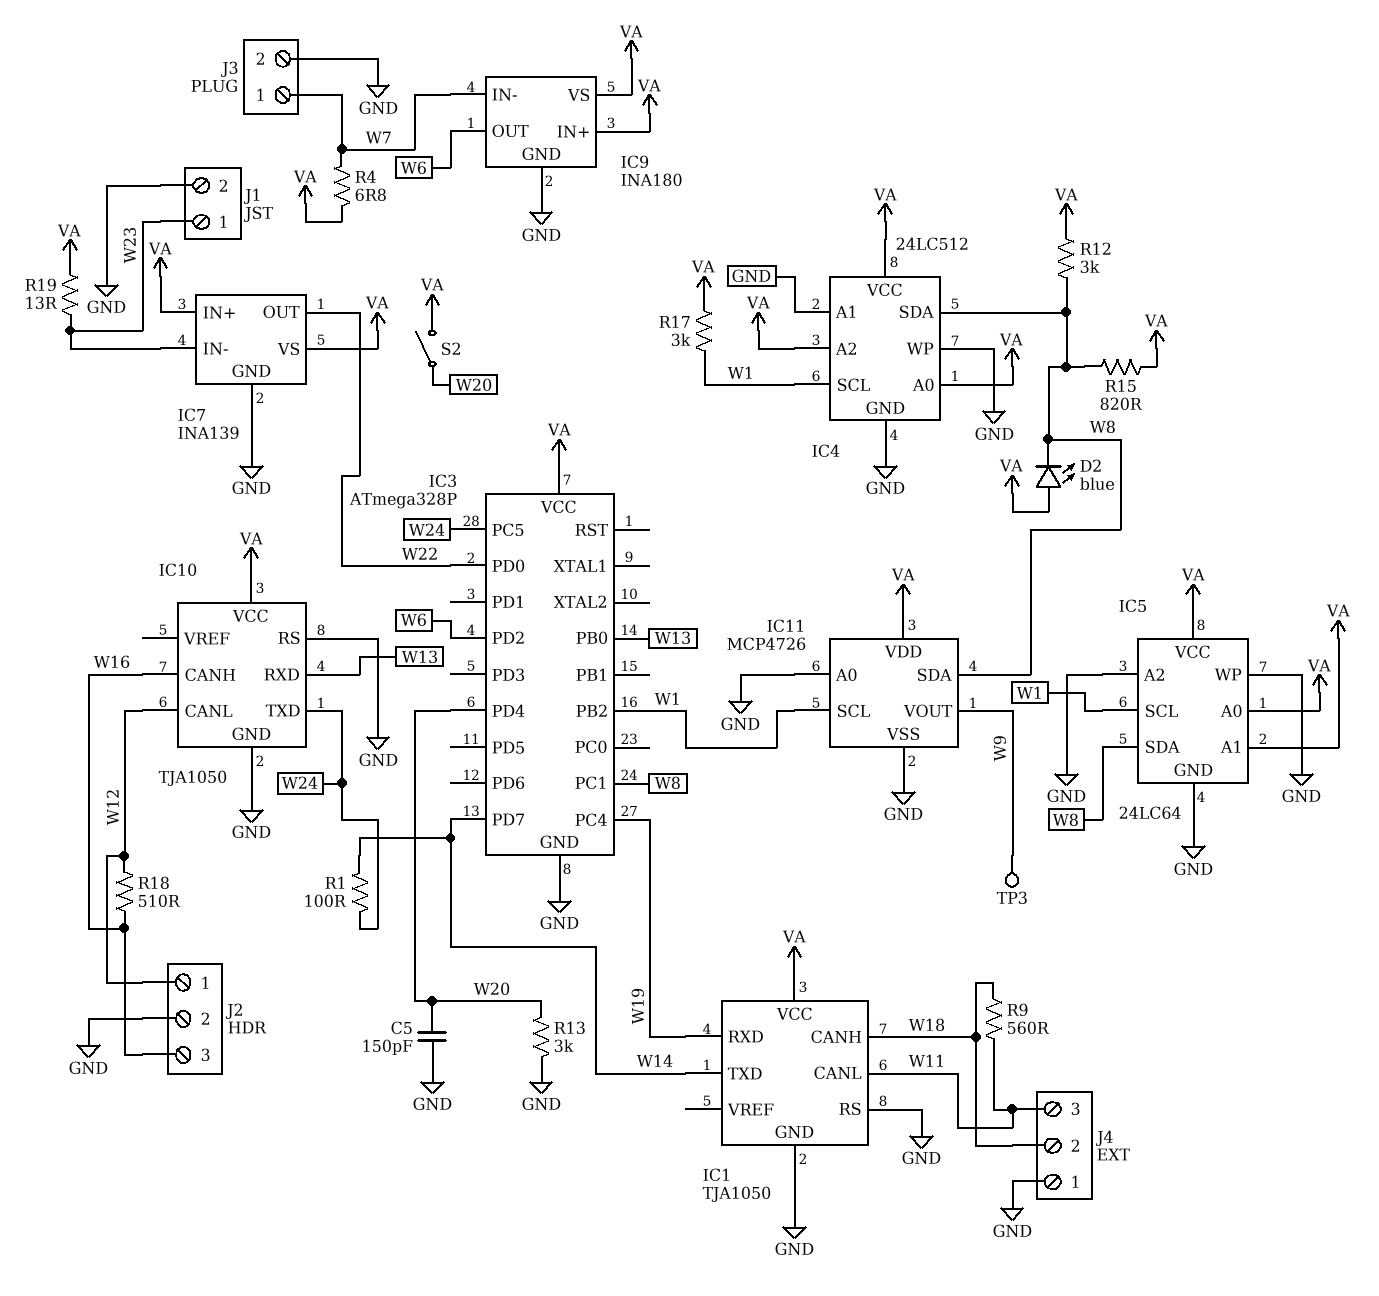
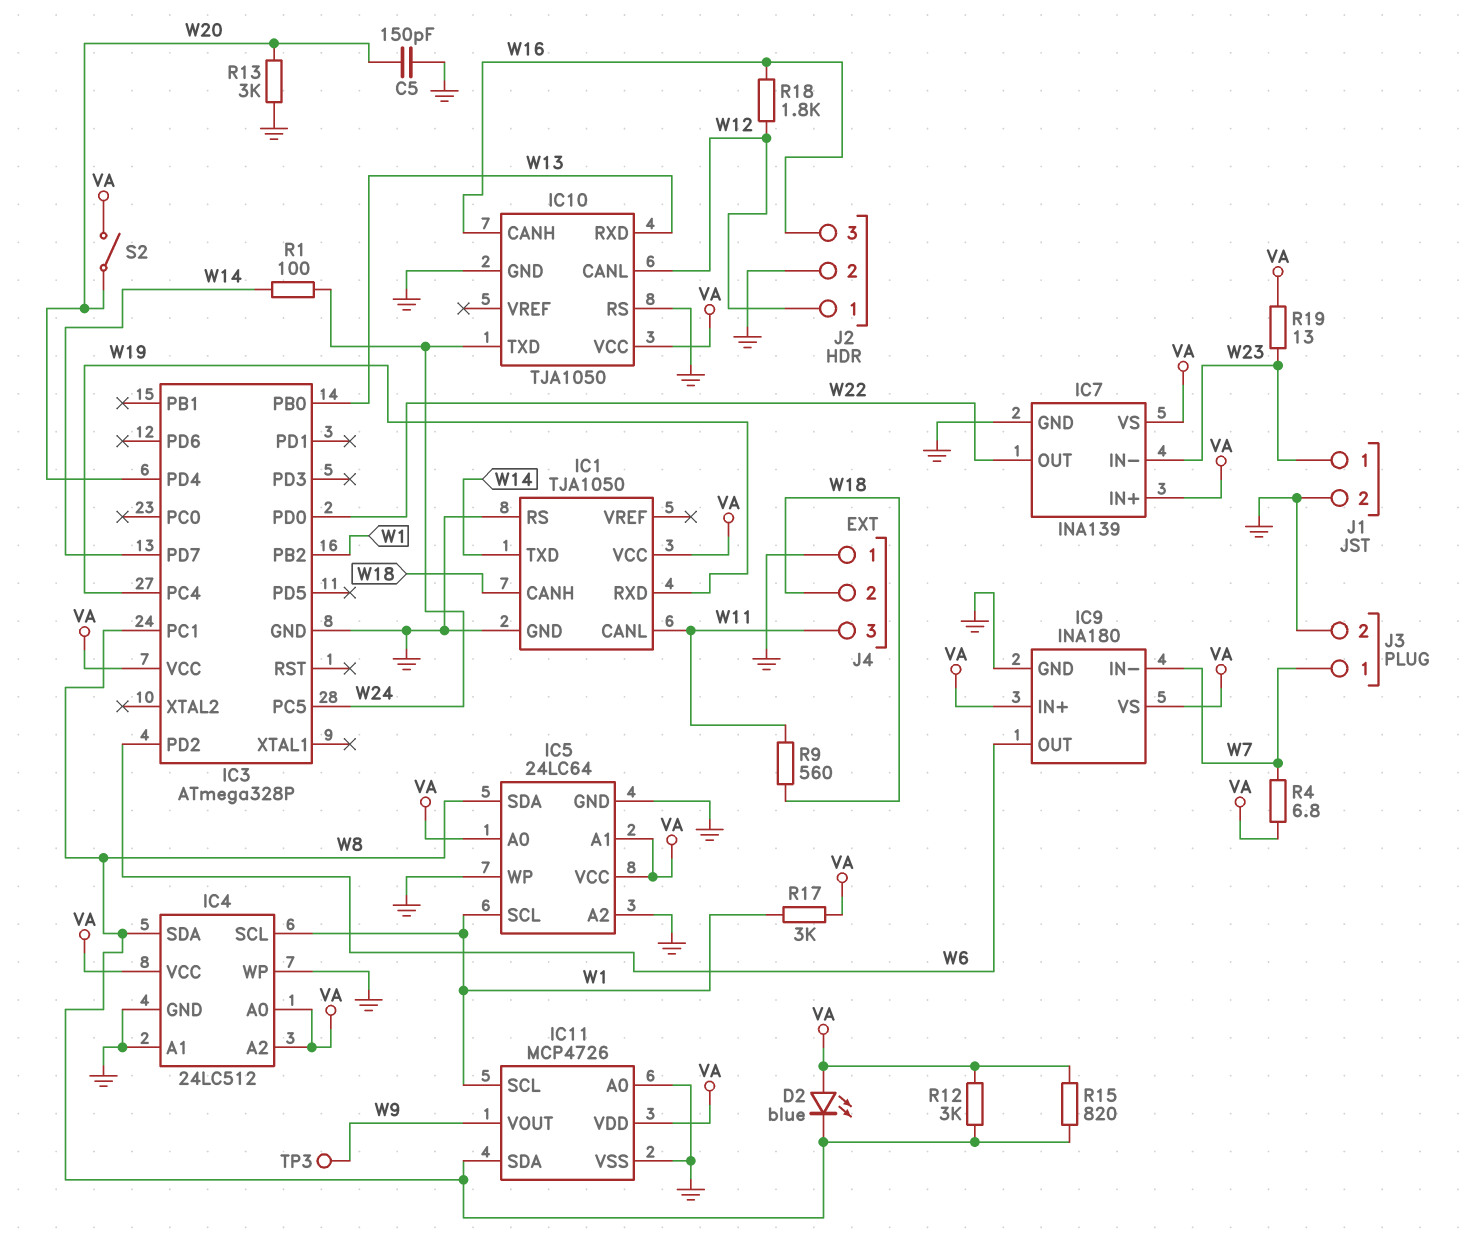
R18: 510 (W12, W16) -> 1.8k (W12, W16)

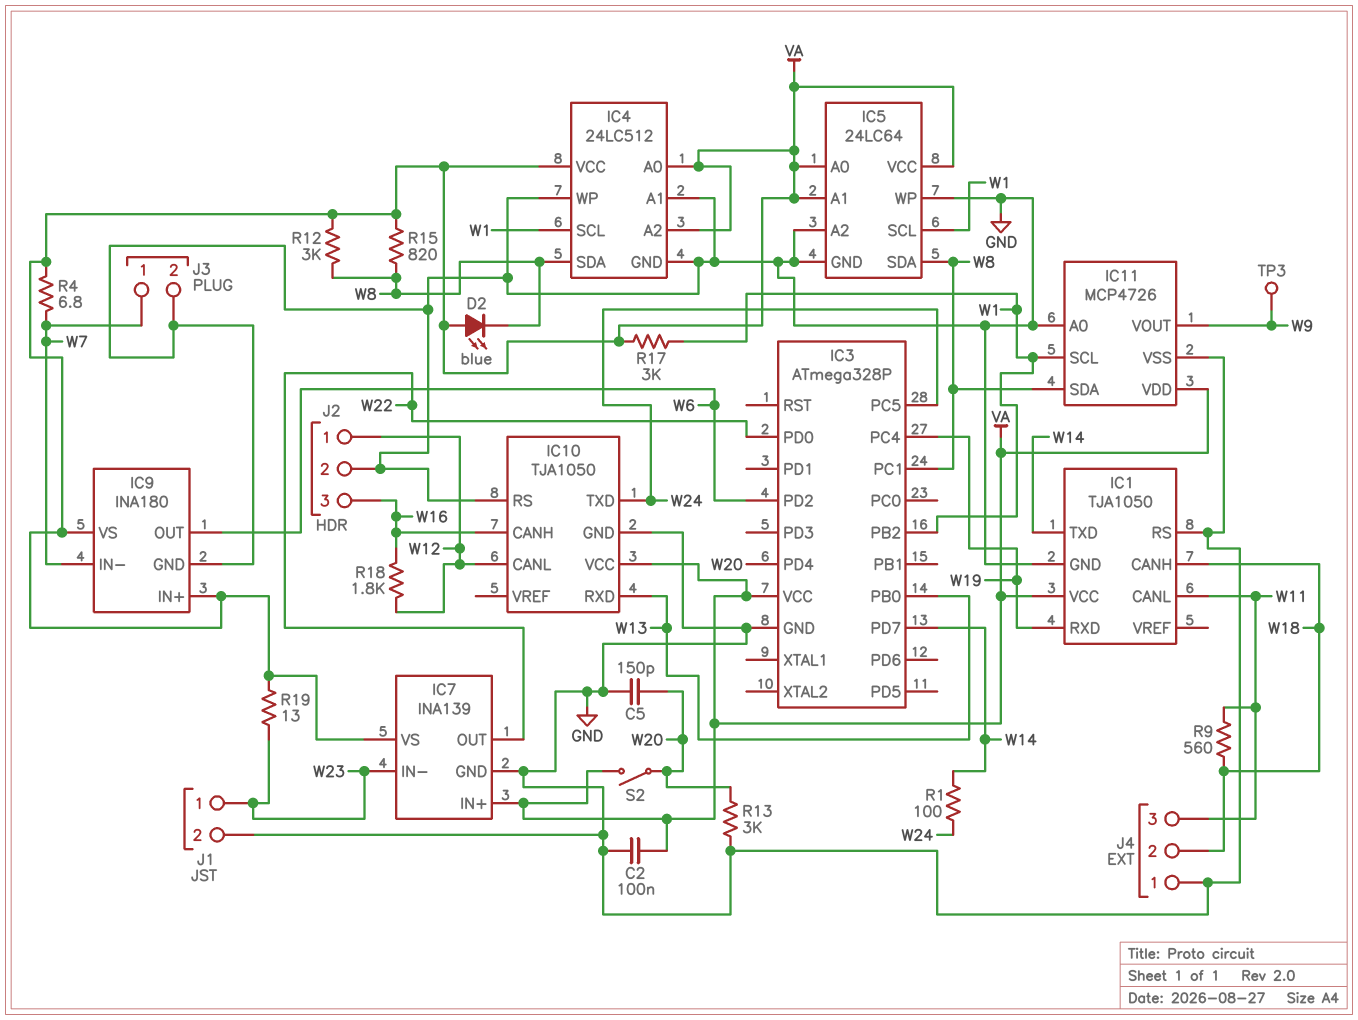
C2: none -> 100nF (GND, VA)

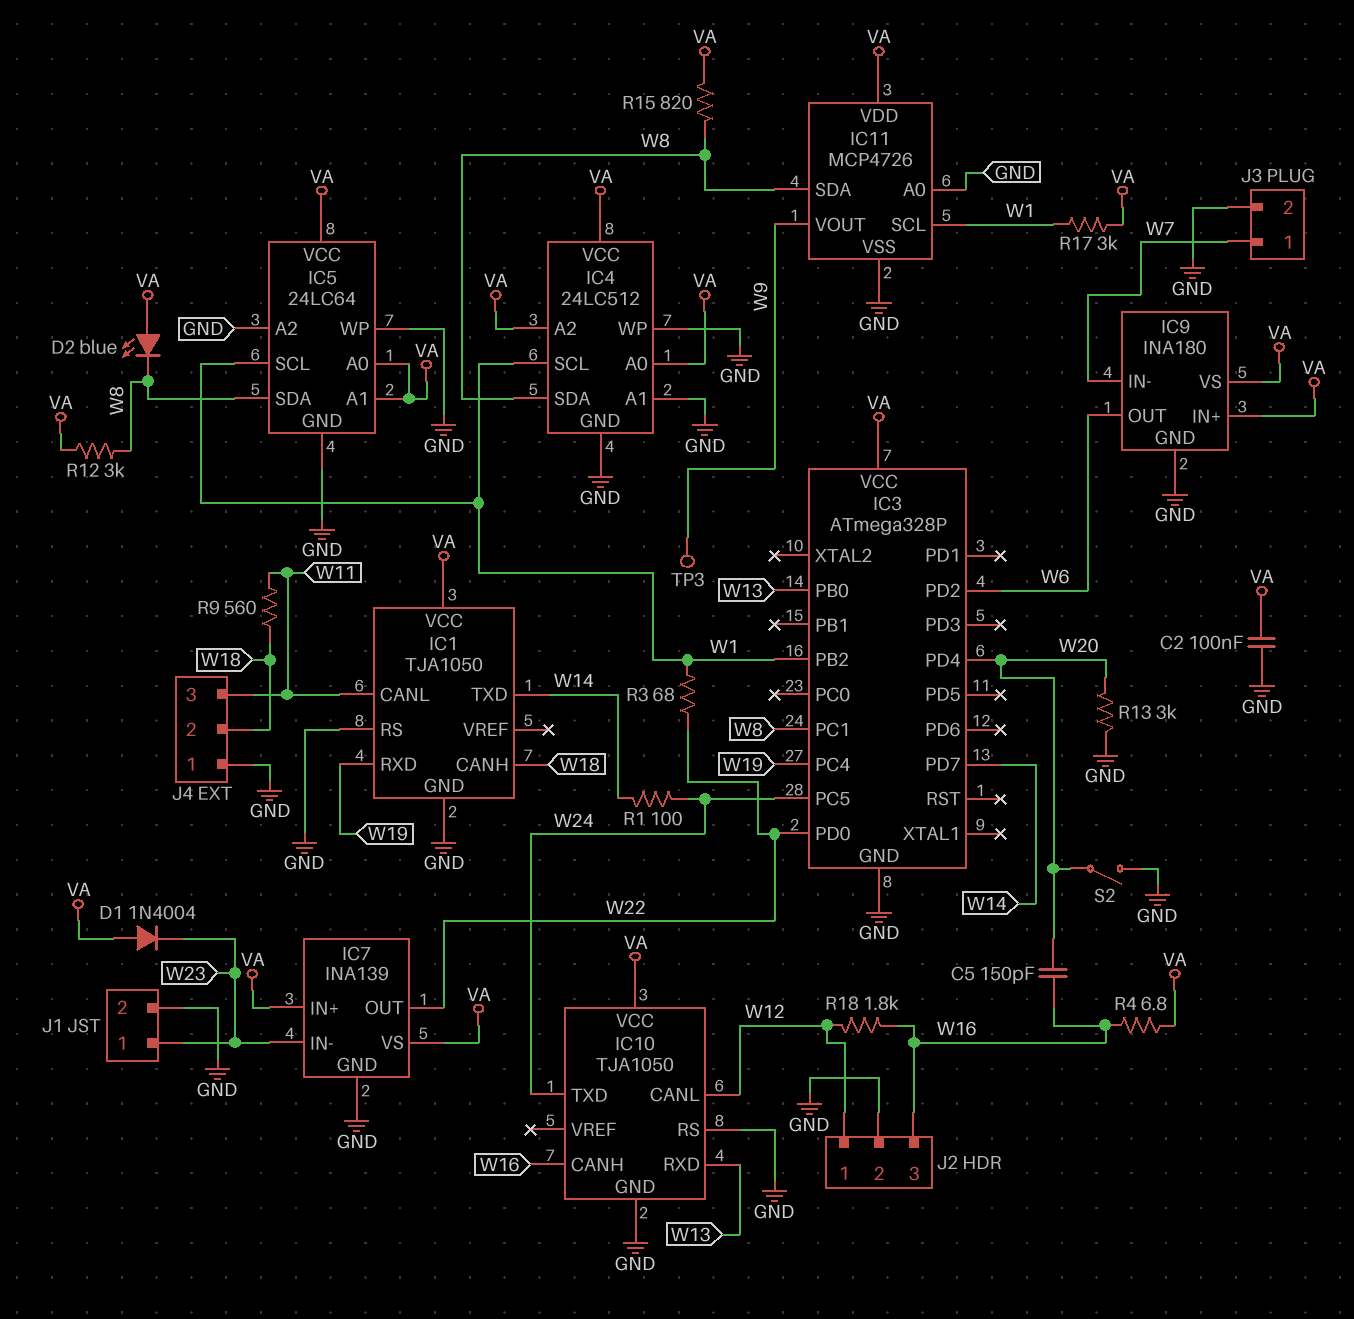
C5: 150pF (GND, W20) -> 150pF (W16, W20)
D1: none -> diode 1N4004 (A VA, K W23)
R3: none -> 68 (W1, W22)
R4: 6.8 (VA, W7) -> 6.8 (VA, W16)
R19: 13 (VA, W23) -> none
S2: switch (VA, W20) -> switch (GND, W20)

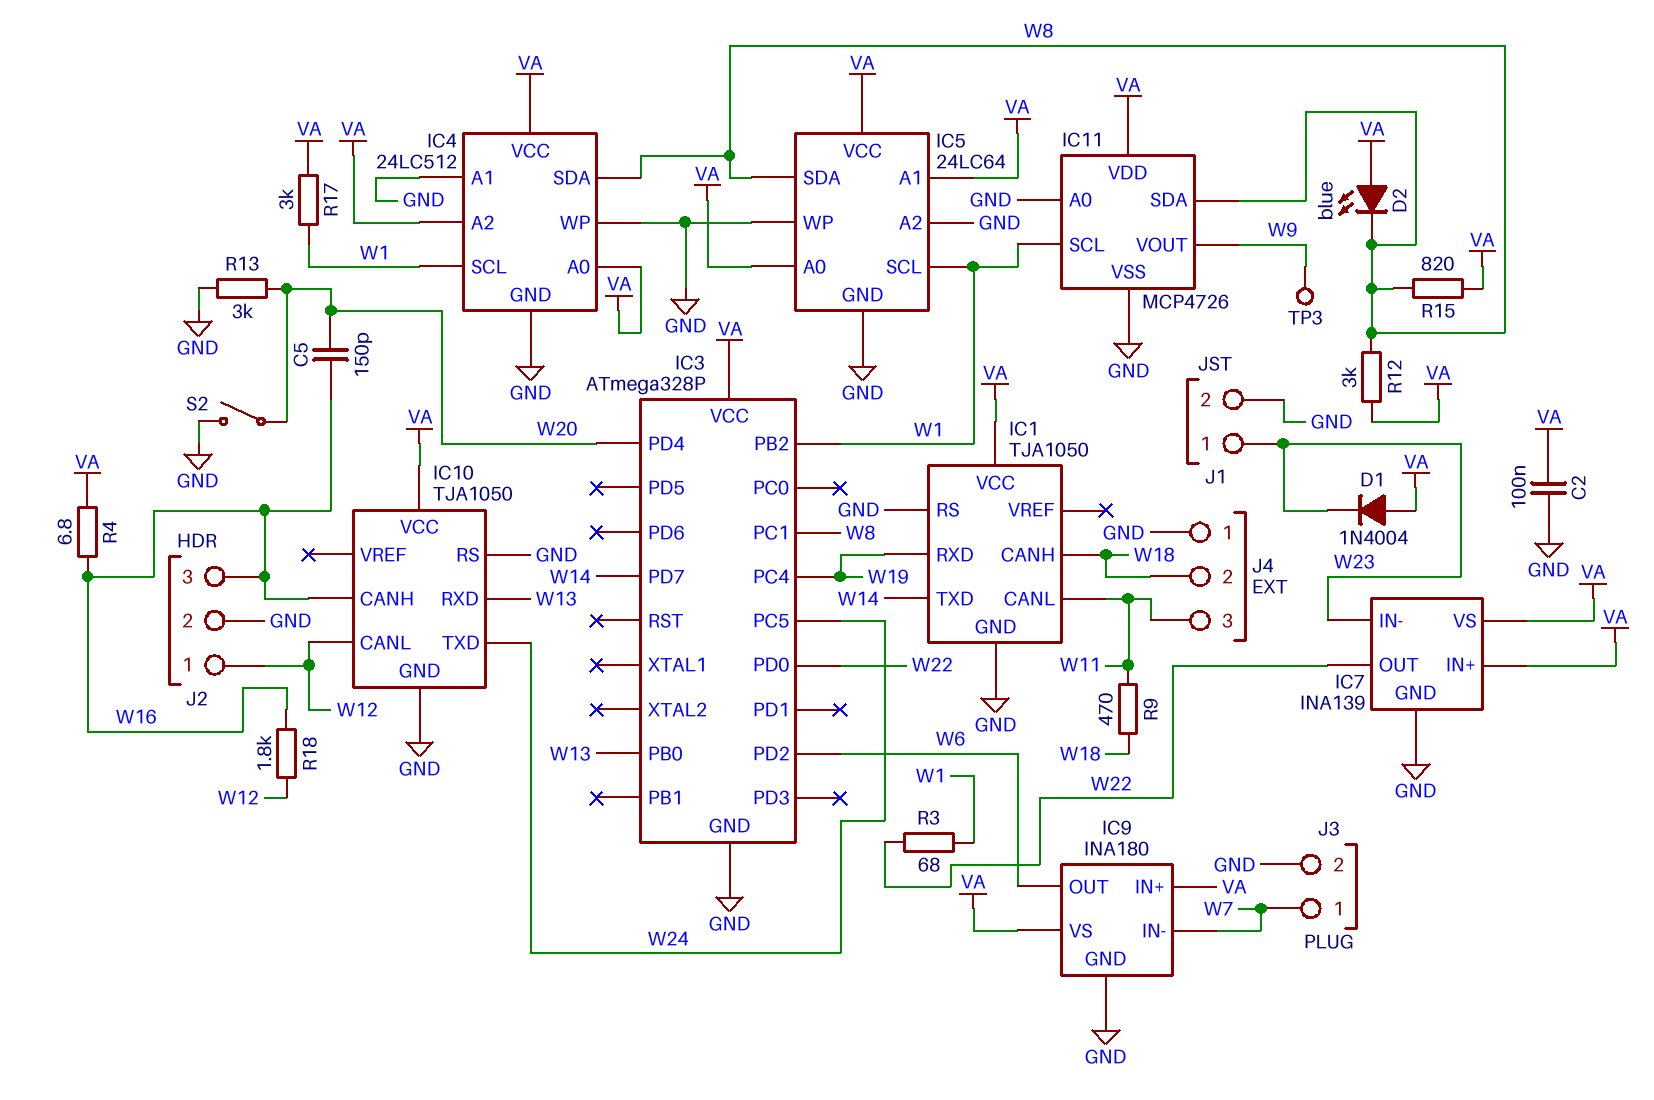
R1: 100 (W14, W24) -> none
R9: 560 (W11, W18) -> 470 (W11, W18)

